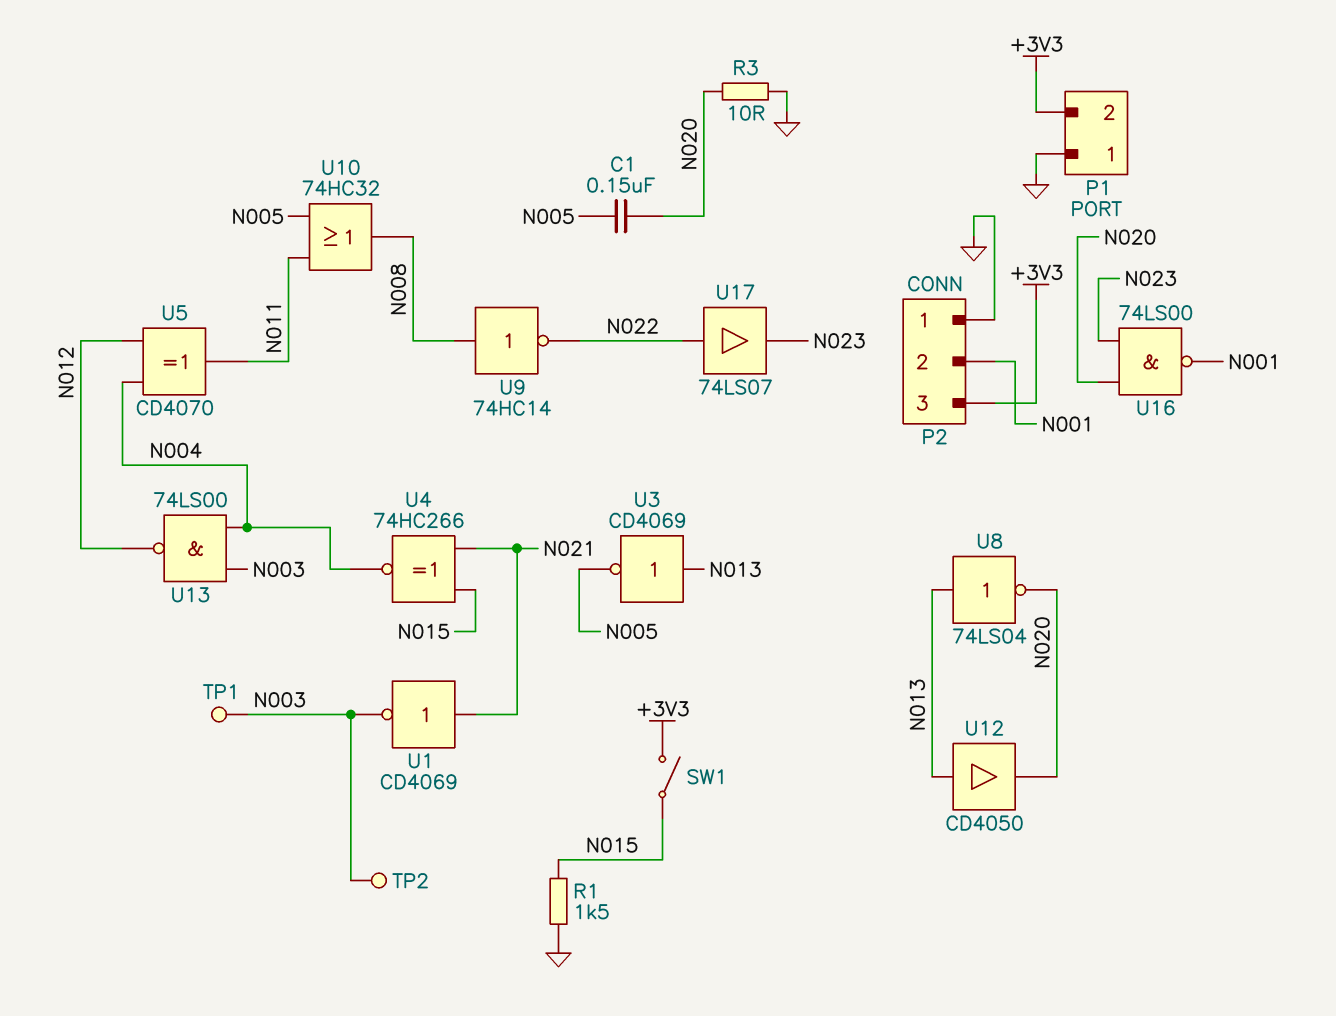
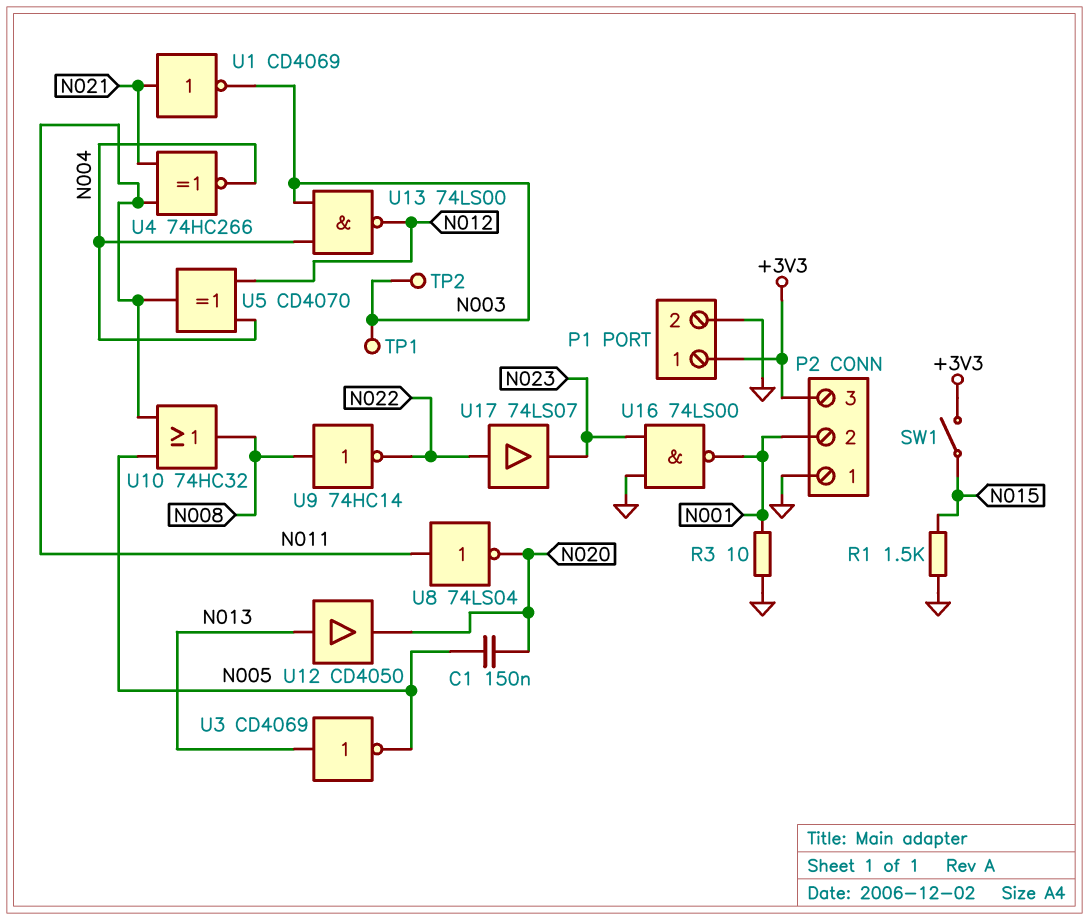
P1 pin 1: GND -> +3V3
P1 pin 2: +3V3 -> GND
R3: 10 (GND, N020) -> 10 (GND, N001)
U4: XNOR 74HC266 (in N015, in N021, out N004) -> XNOR 74HC266 (in N011, in N021, out N004)
U8: NOT 74LS04 (in N013, out N020) -> NOT 74LS04 (in N011, out N020)
U16: NAND 74LS00 (in N020, in N023, out N001) -> NAND 74LS00 (in GND, in N023, out N001)

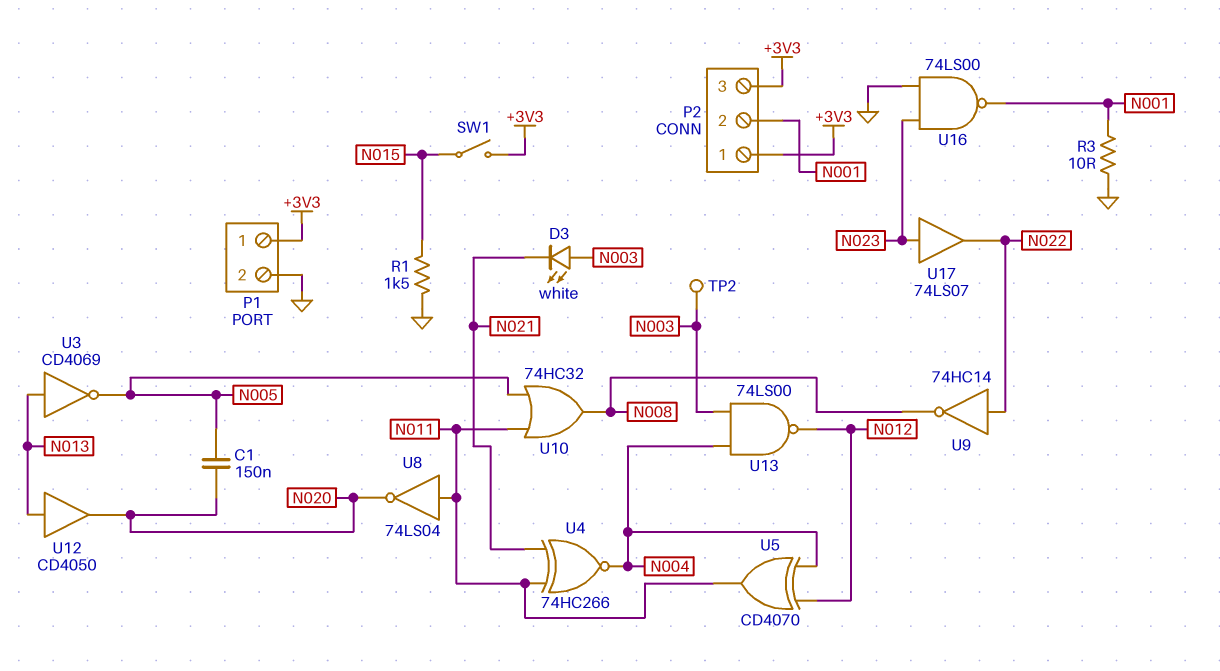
D3: none -> LED white (A N003, K N021)
P2 pin 1: GND -> +3V3
TP1: test point (N003) -> none
U1: NOT CD4069 (in N021, out N003) -> none
U9: NOT 74HC14 (in N008, out N022) -> NOT 74HC14 (in N022, out N008)
U17: buffer 74LS07 (in N022, out N023) -> buffer 74LS07 (in N023, out N022)

